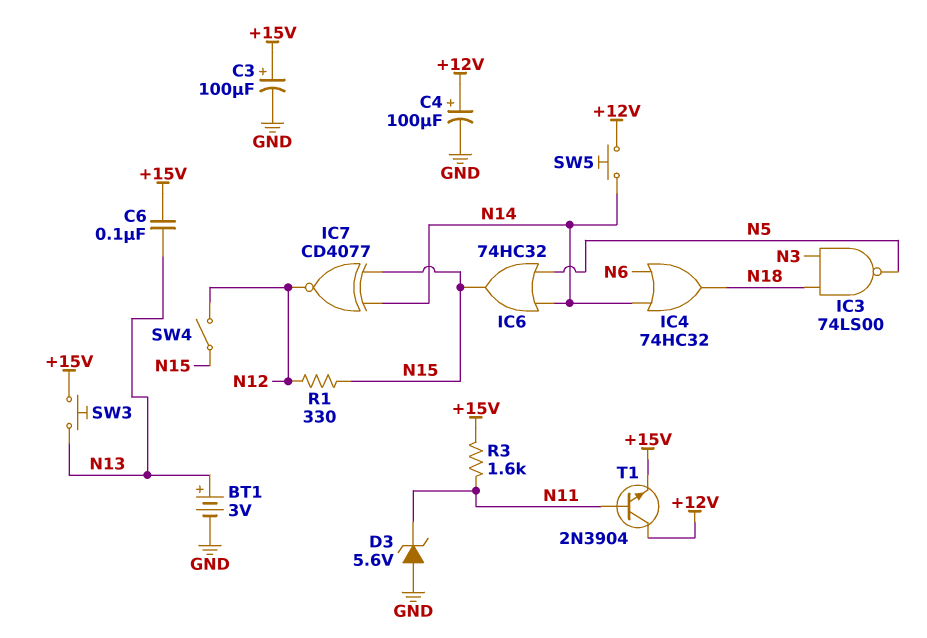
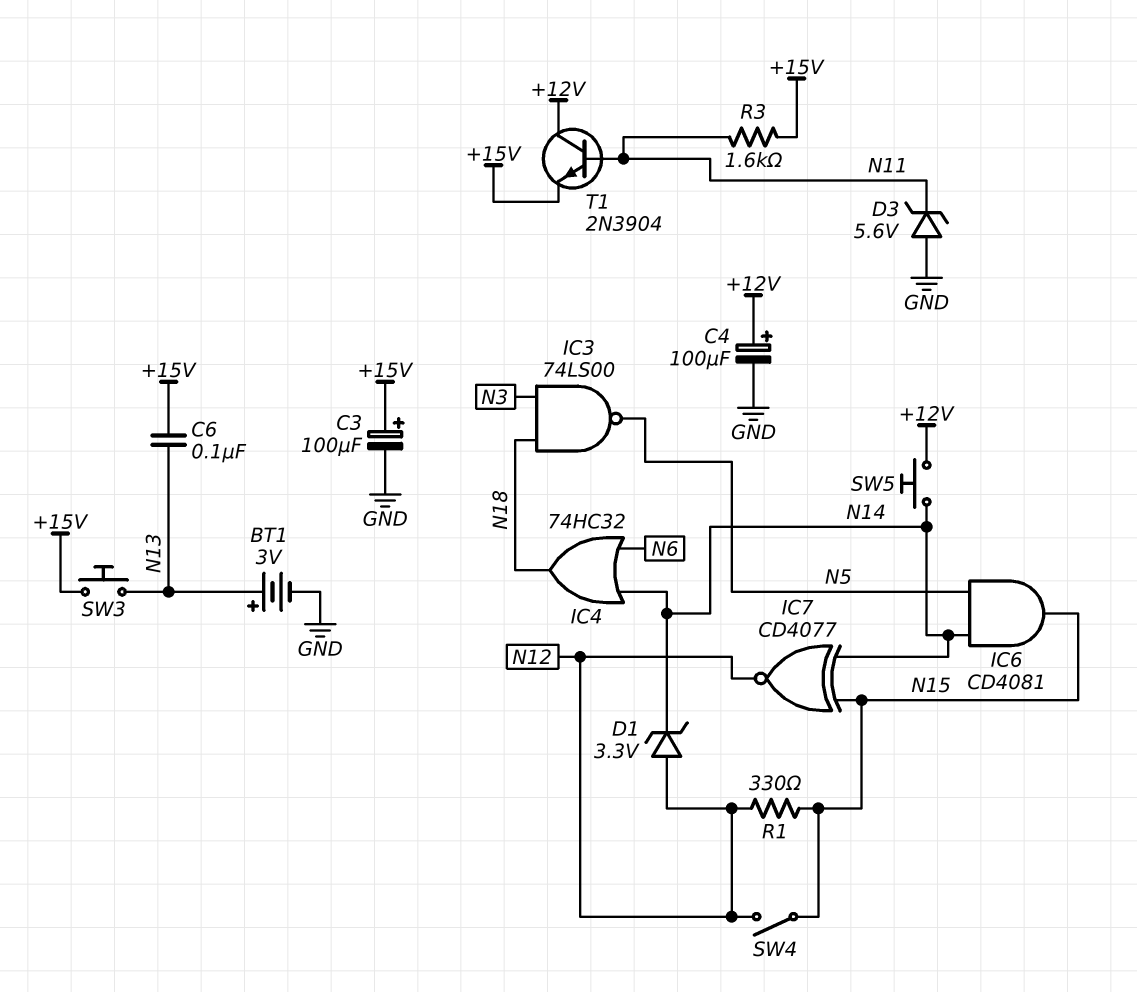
D1: none -> zener 3.3V (A N12, K N14)
IC6: OR 74HC32 (in N5, in N14, out N15) -> AND CD4081 (in N5, in N14, out N15)

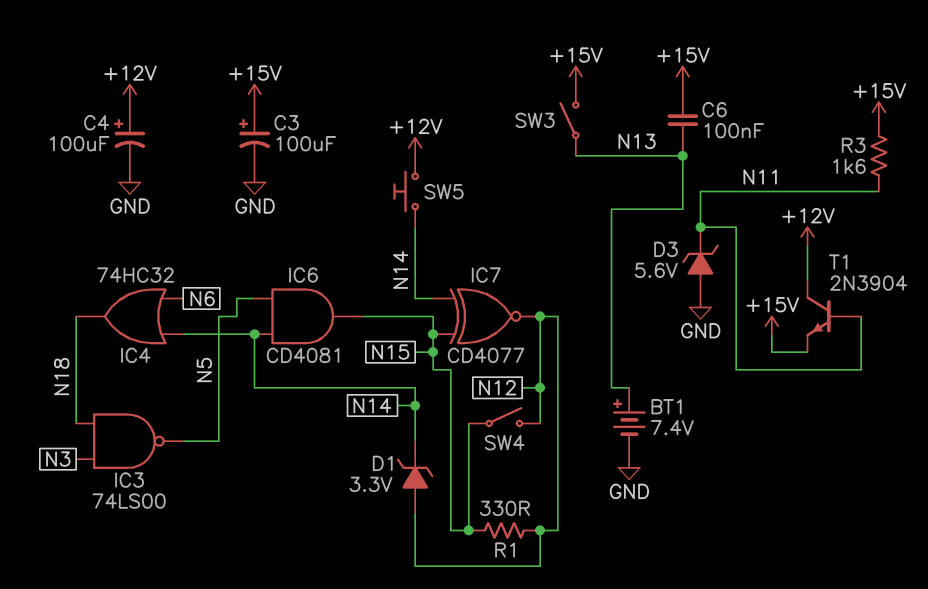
BT1: 3V (plus N13, minus GND) -> 7.4V (plus N13, minus GND)
SW3: button (+15V, N13) -> switch (+15V, N13)

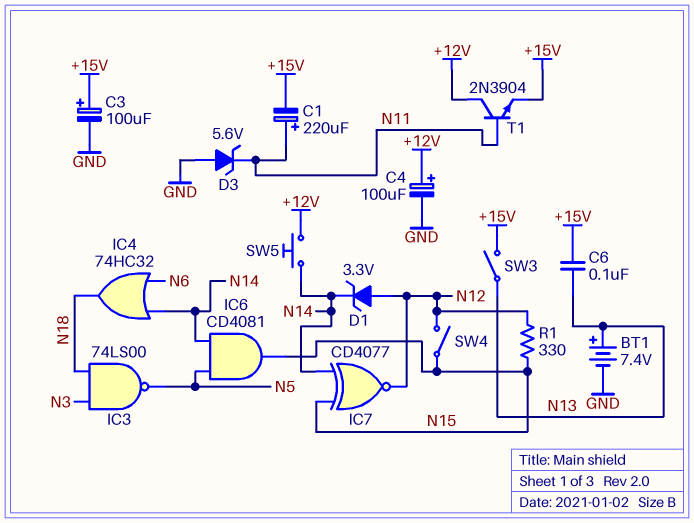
C1: none -> 220uF (plus N11, minus +15V)
R3: 1.6k (+15V, N11) -> none

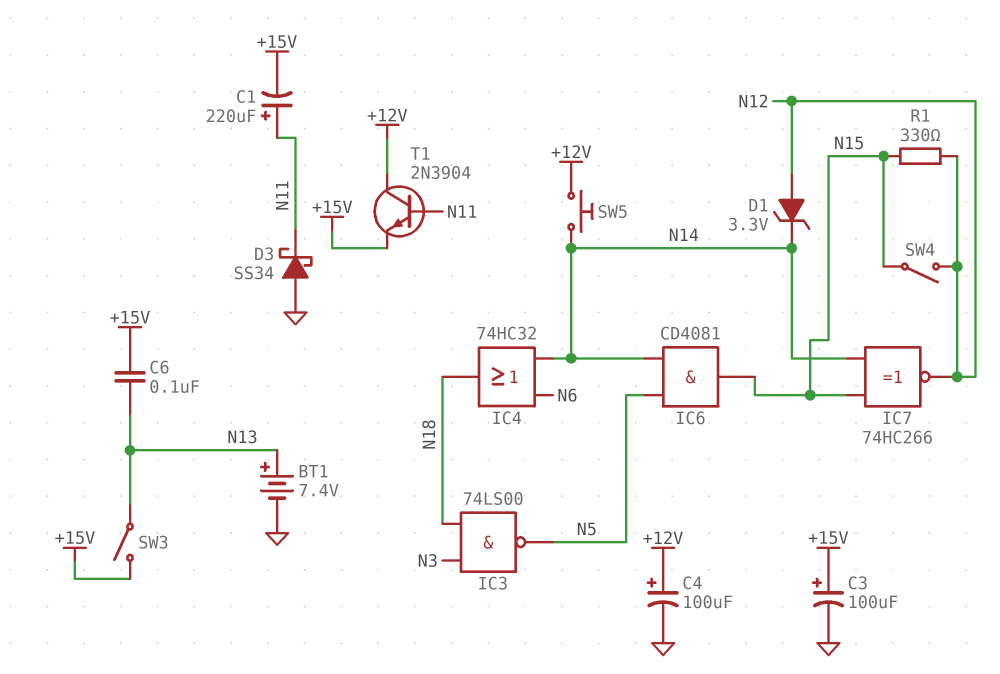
D3: zener 5.6V (A GND, K N11) -> schottky SS34 (A GND, K N11)
IC7: XNOR CD4077 (in N14, in N15, out N12) -> XNOR 74HC266 (in N14, in N15, out N12)

